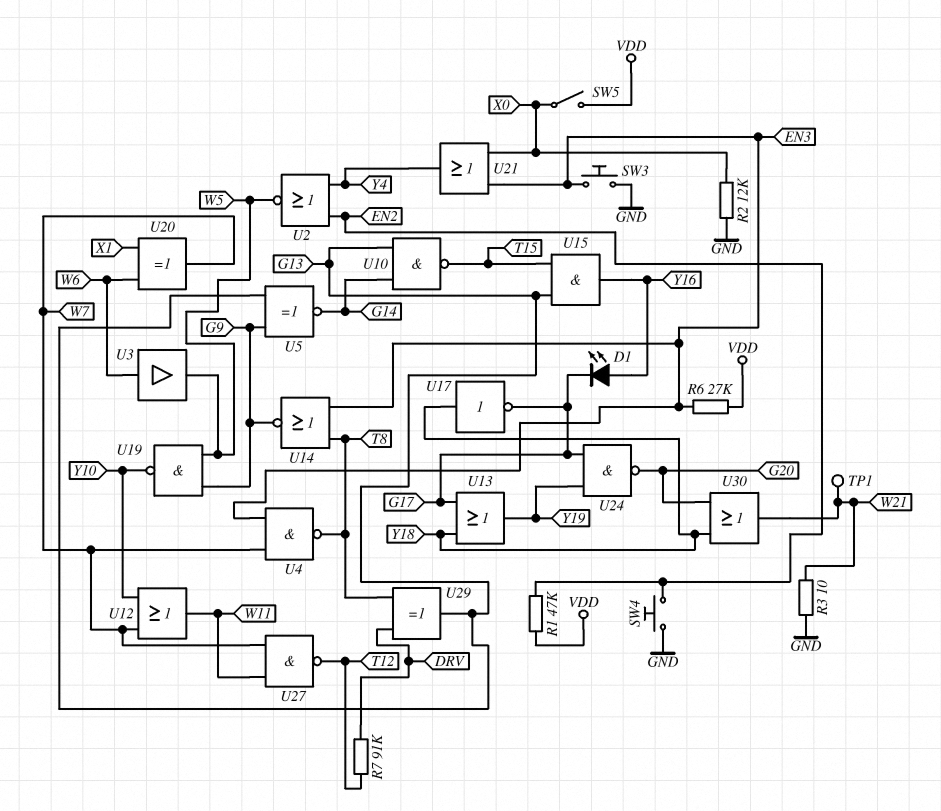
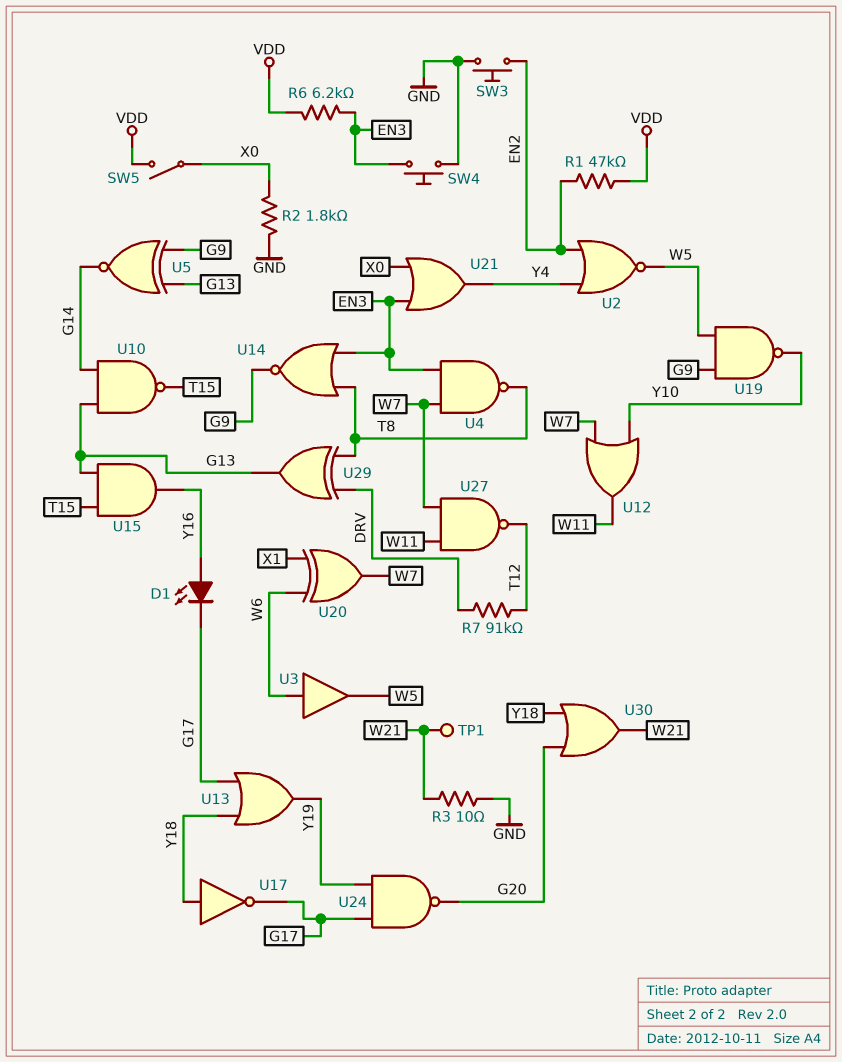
R2: 12k (GND, X0) -> 1.8k (GND, X0)
R6: 27k (EN3, VDD) -> 6.2k (EN3, VDD)
SW3: button (EN3, GND) -> button (EN2, GND)
SW4: button (EN2, GND) -> button (EN3, GND)

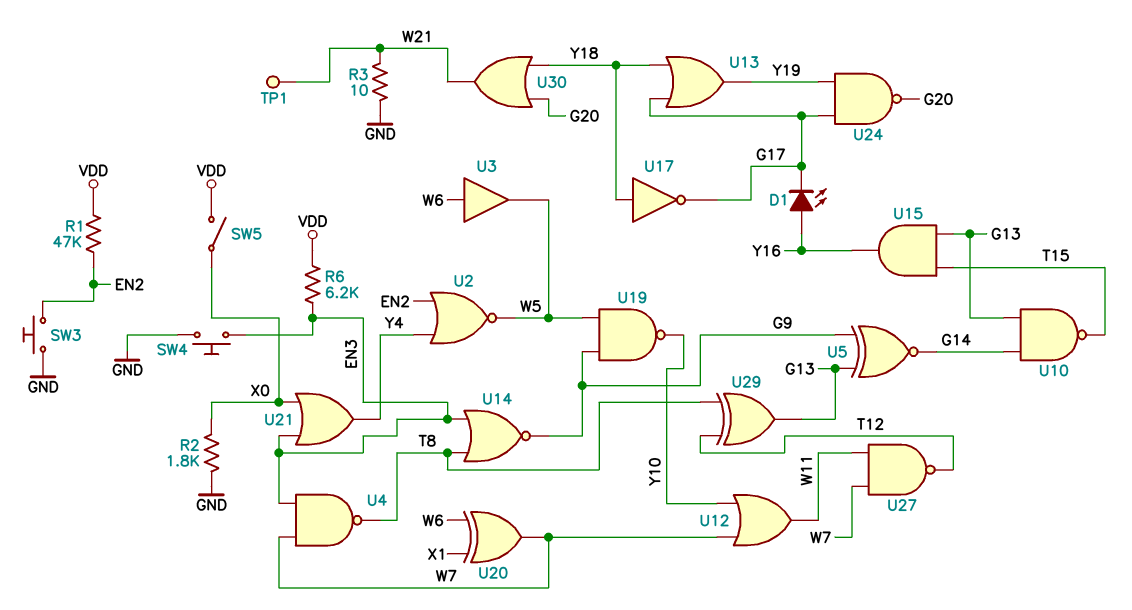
R7: 91k (DRV, T12) -> none
U29: XOR (in DRV, in T8, out G13) -> XOR (in T8, in T12, out G13)

